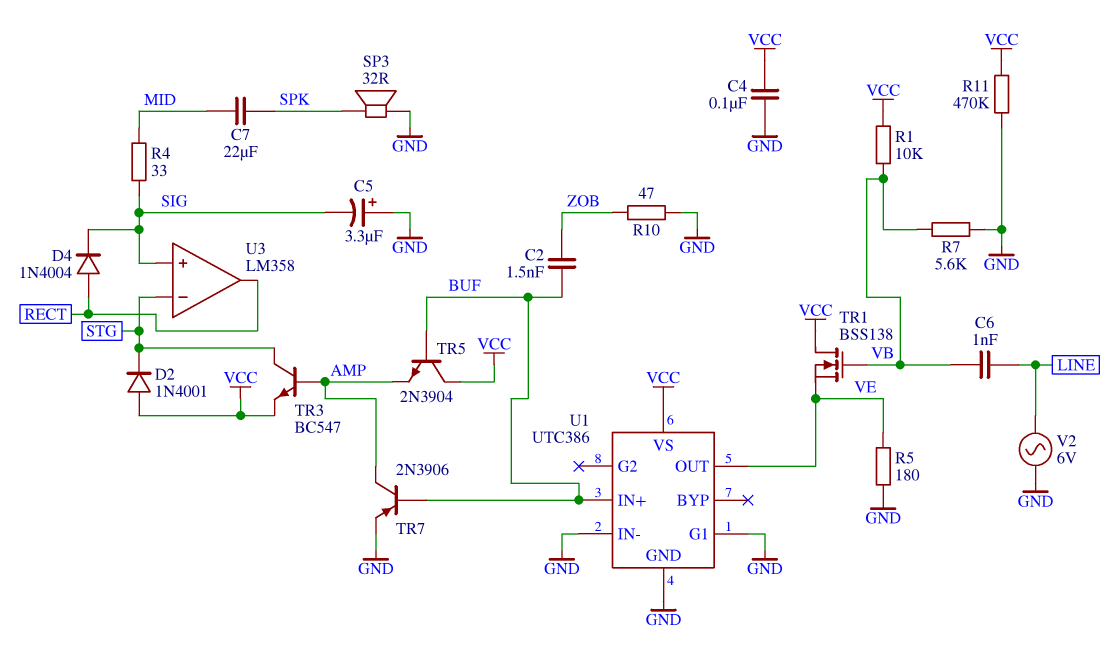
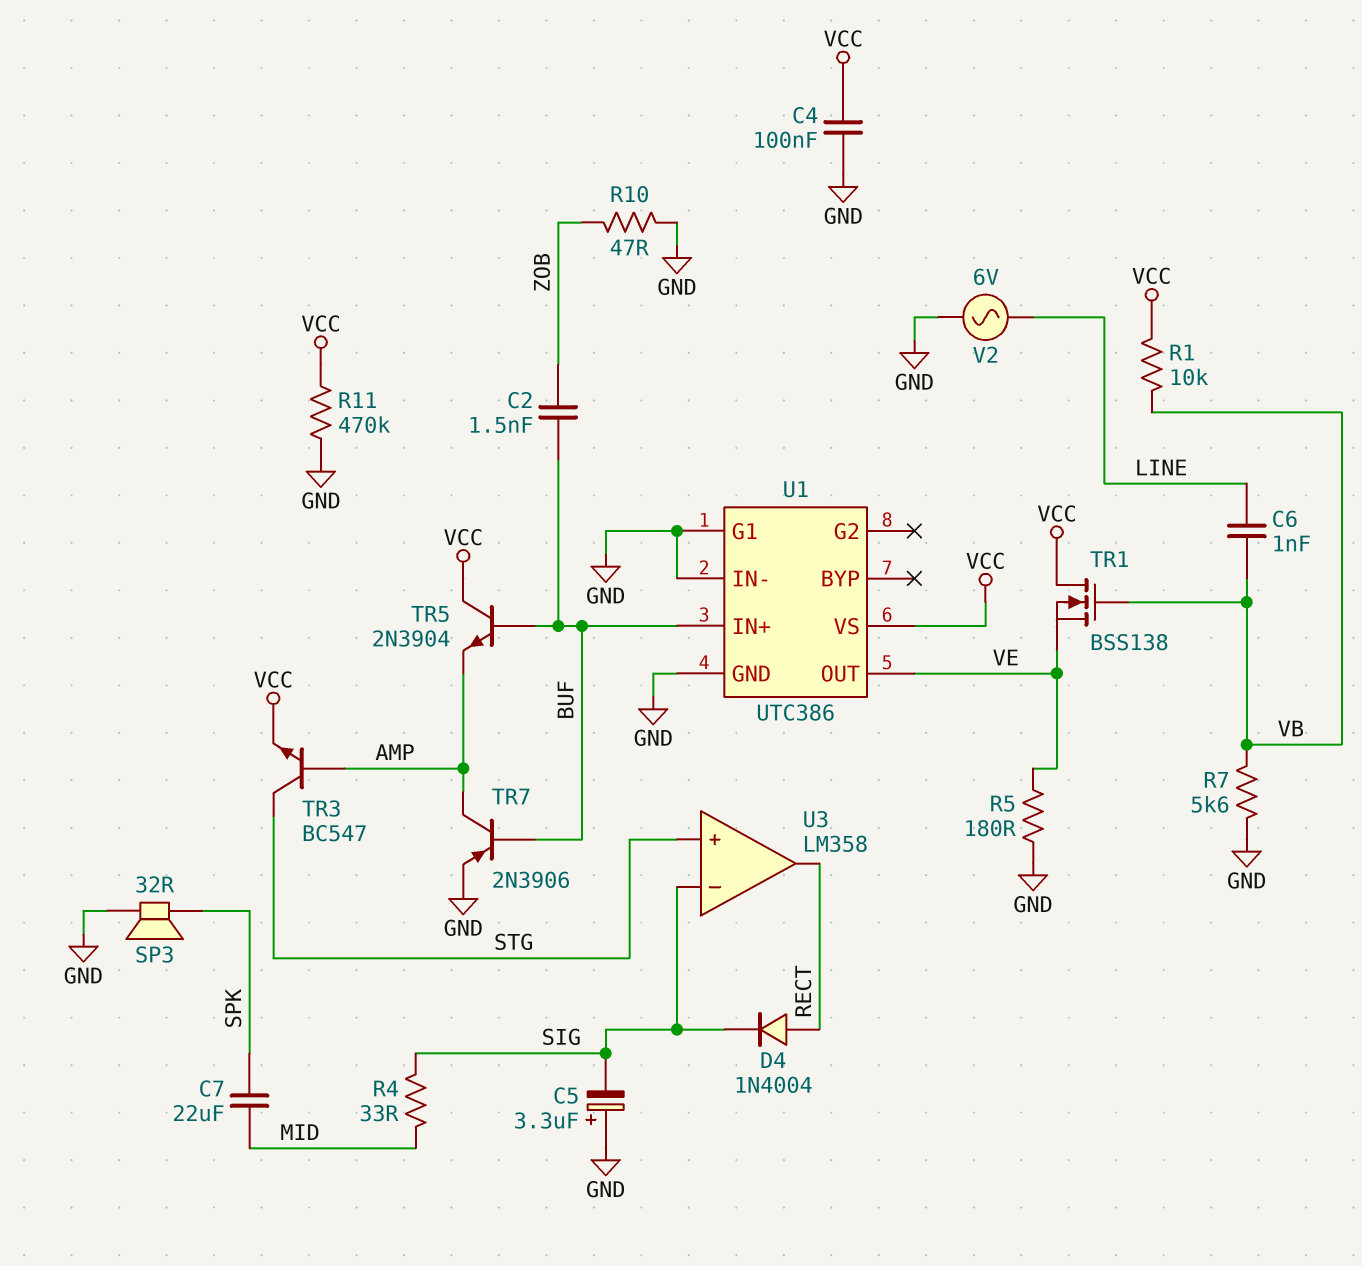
D2: diode 1N4001 (A VCC, K STG) -> none
U3 pin in+: SIG -> STG
U3 pin in-: STG -> SIG

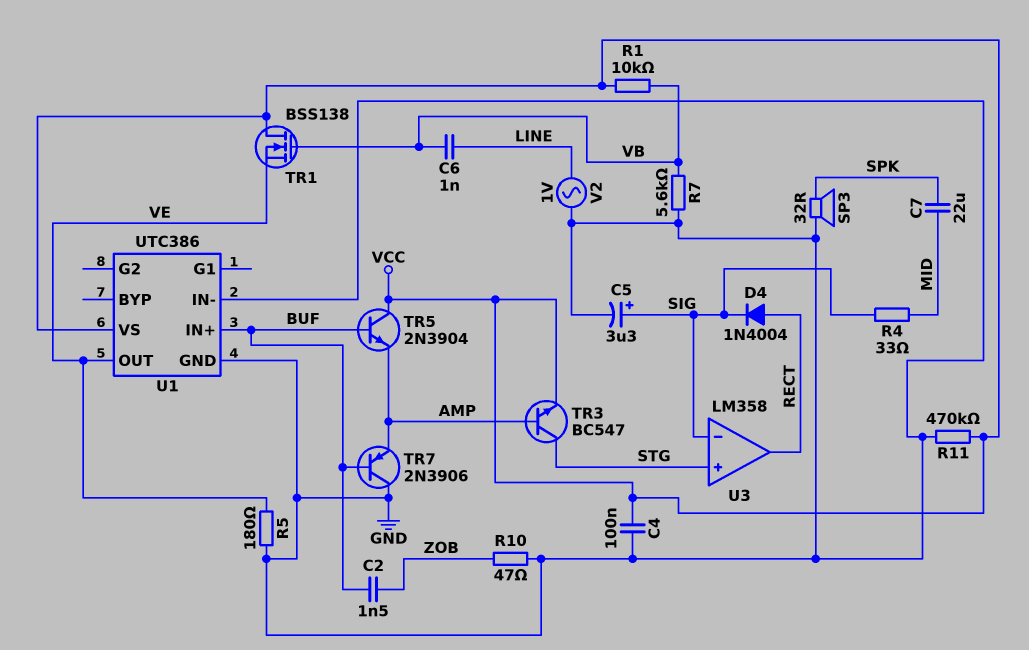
C5: 3.3uF (plus GND, minus SIG) -> 3.3uF (plus SIG, minus GND)
TR7: PNP 2N3906 (B BUF, C AMP, E GND) -> PNP 2N3906 (B BUF, C GND, E AMP)
U1 pin G1: GND -> none
V2: AC 6V (GND, LINE) -> AC 1V (GND, LINE)

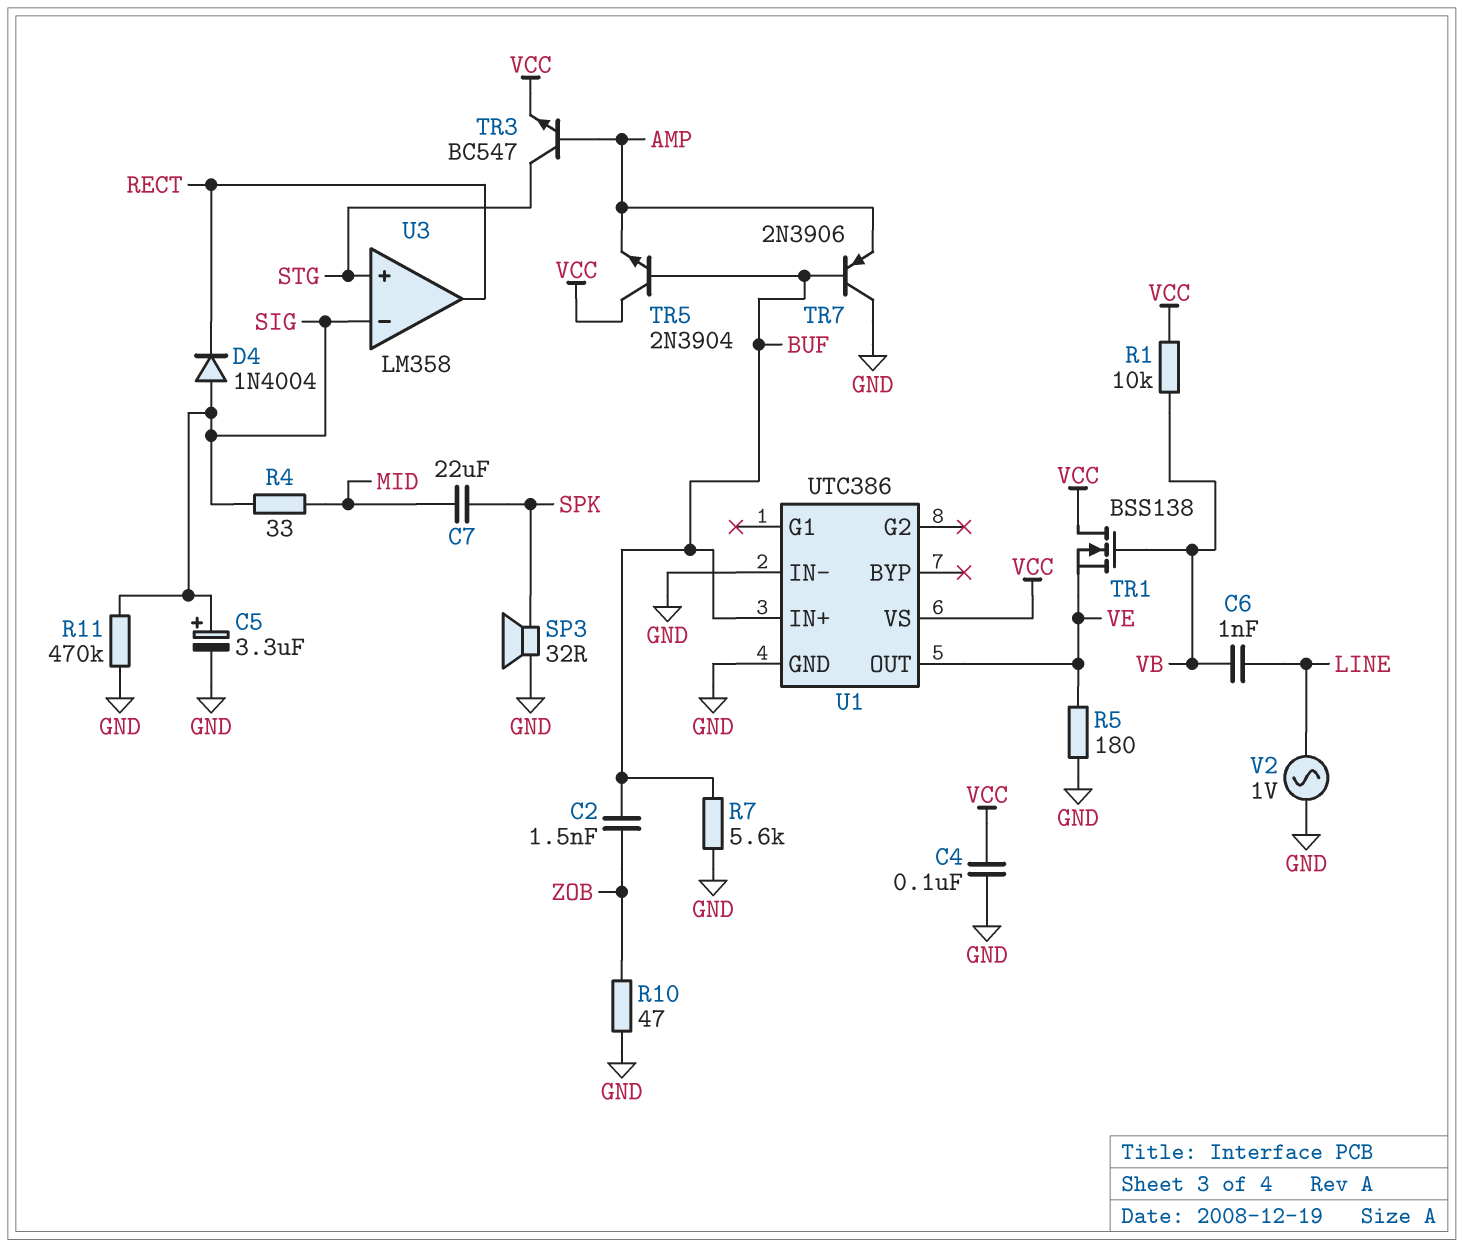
D4: diode 1N4004 (A RECT, K SIG) -> diode 1N4004 (A SIG, K RECT)
R7: 5.6k (GND, VB) -> 5.6k (BUF, GND)
R11: 470k (GND, VCC) -> 470k (GND, SIG)

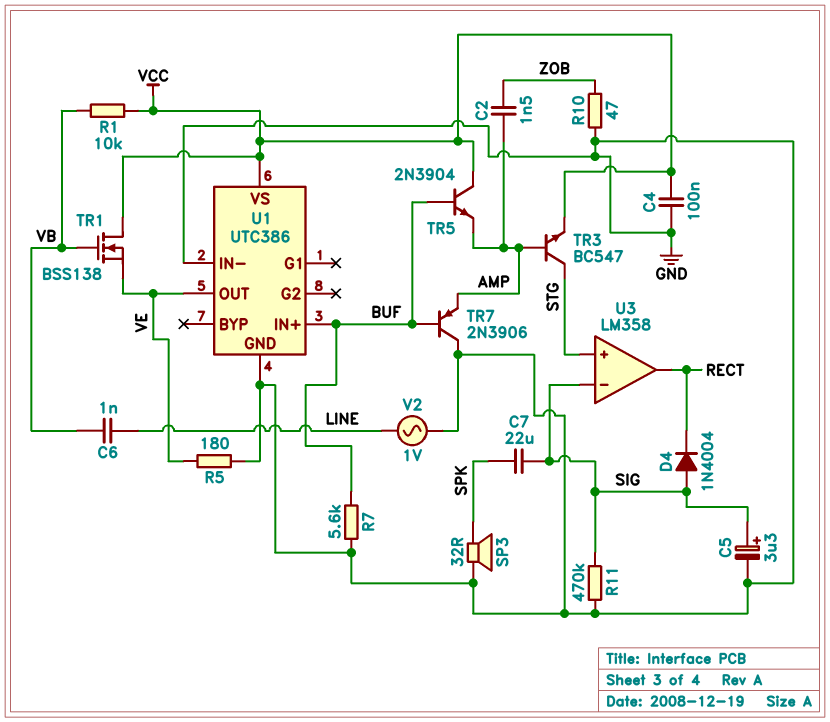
C2: 1.5nF (BUF, ZOB) -> 1.5nF (AMP, ZOB)
C7: 22uF (MID, SPK) -> 22uF (SIG, SPK)
R4: 33 (MID, SIG) -> none

